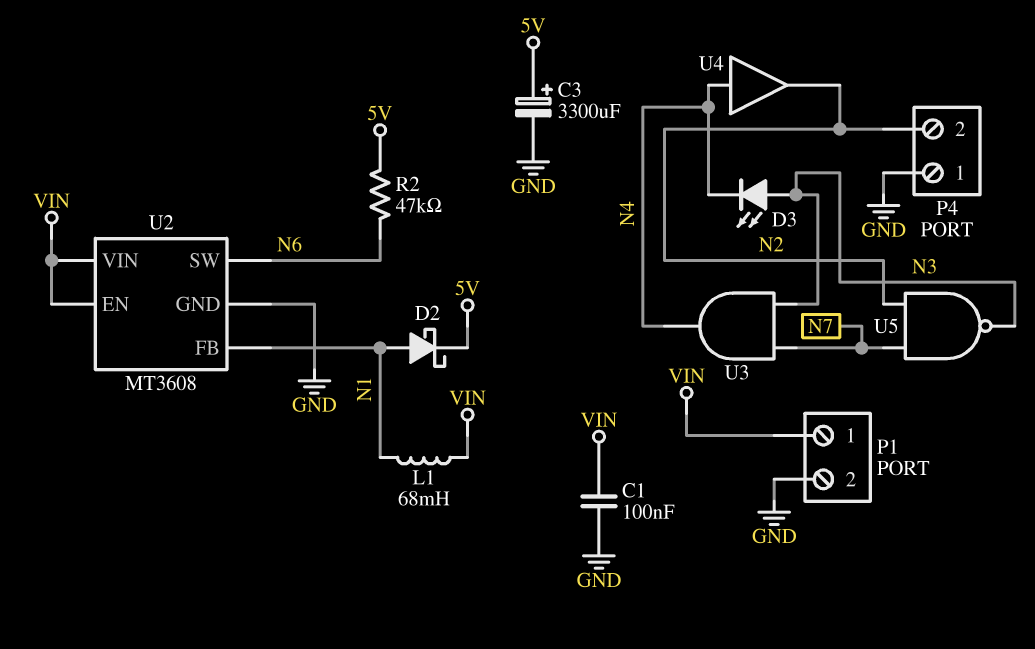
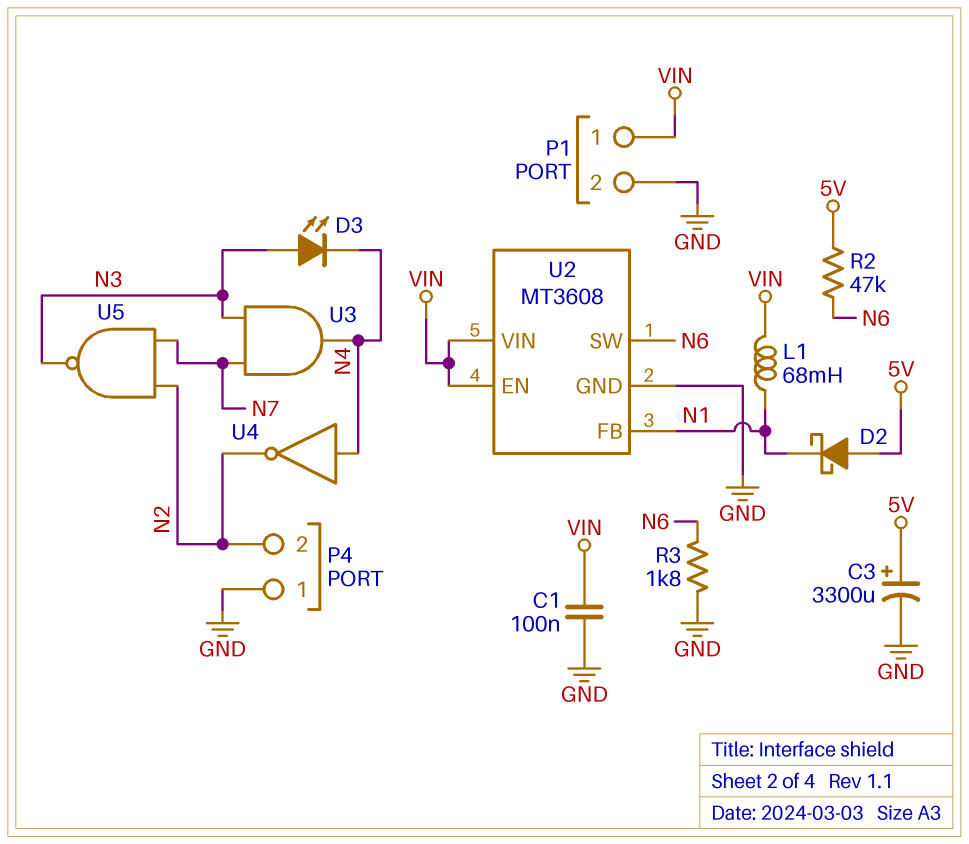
D2: schottky (A N1, K 5V) -> schottky (A 5V, K N1)
R3: none -> 1.8k (GND, N6)
U4: buffer (in N4, out N2) -> NOT (in N4, out N2)

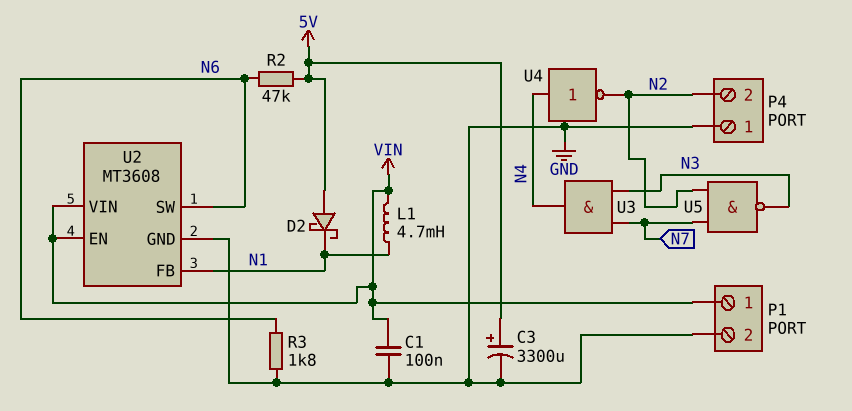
D3: LED (A N3, K N4) -> none
L1: 68mH (N1, VIN) -> 4.7mH (N1, VIN)

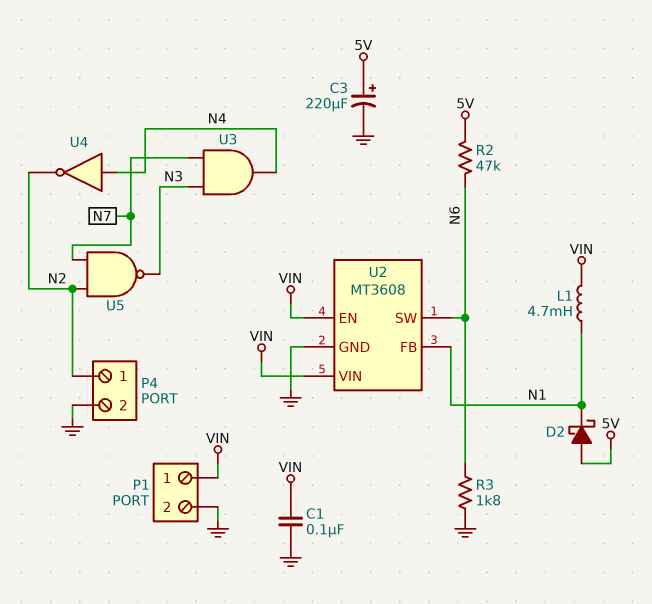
C3: 3300uF (plus 5V, minus GND) -> 220uF (plus 5V, minus GND)
P4 pin 1: GND -> N2
P4 pin 2: N2 -> GND

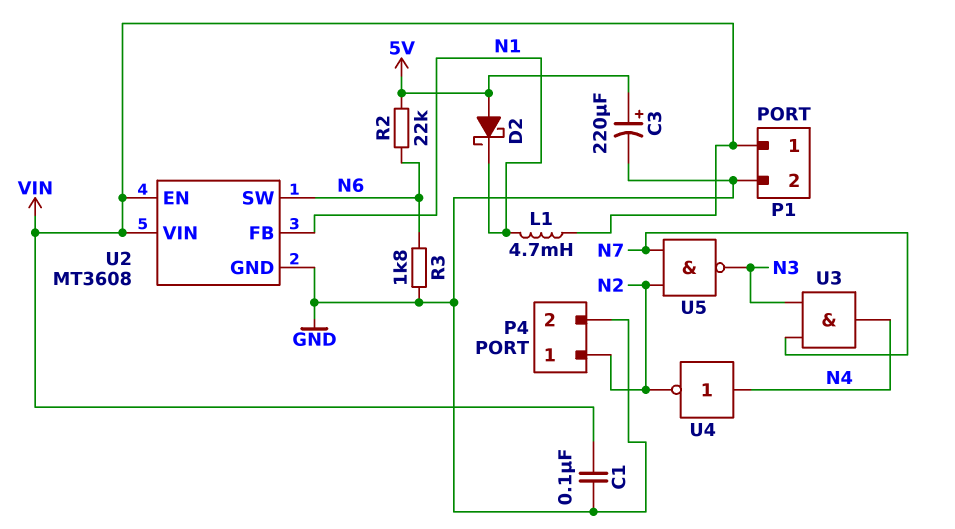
R2: 47k (5V, N6) -> 22k (5V, N6)

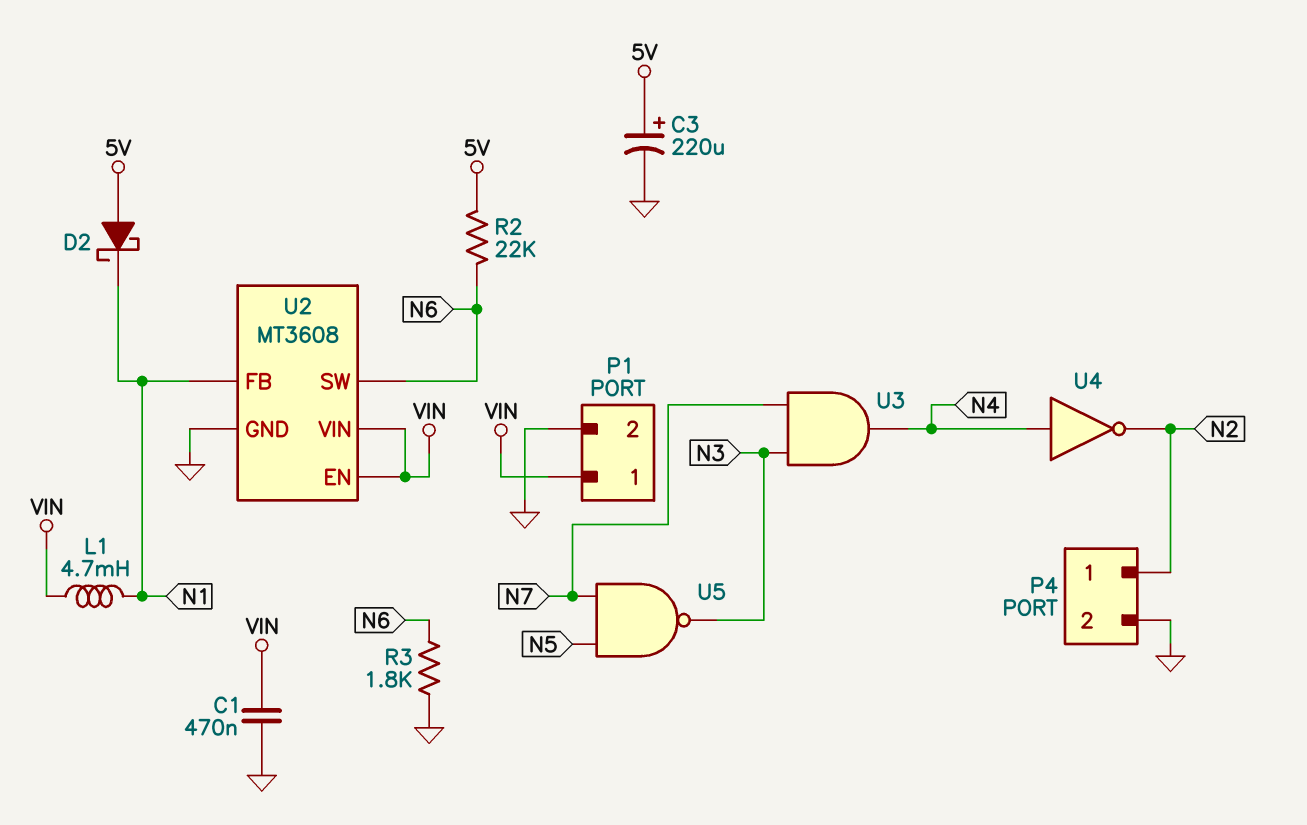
C1: 100nF (GND, VIN) -> 470nF (GND, VIN)
U5: NAND (in N2, in N7, out N3) -> NAND (in N5, in N7, out N3)

